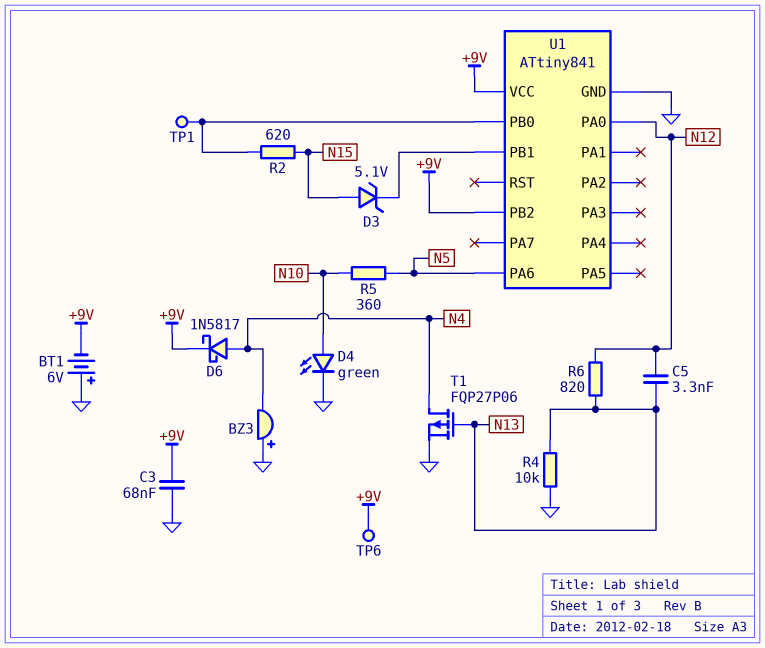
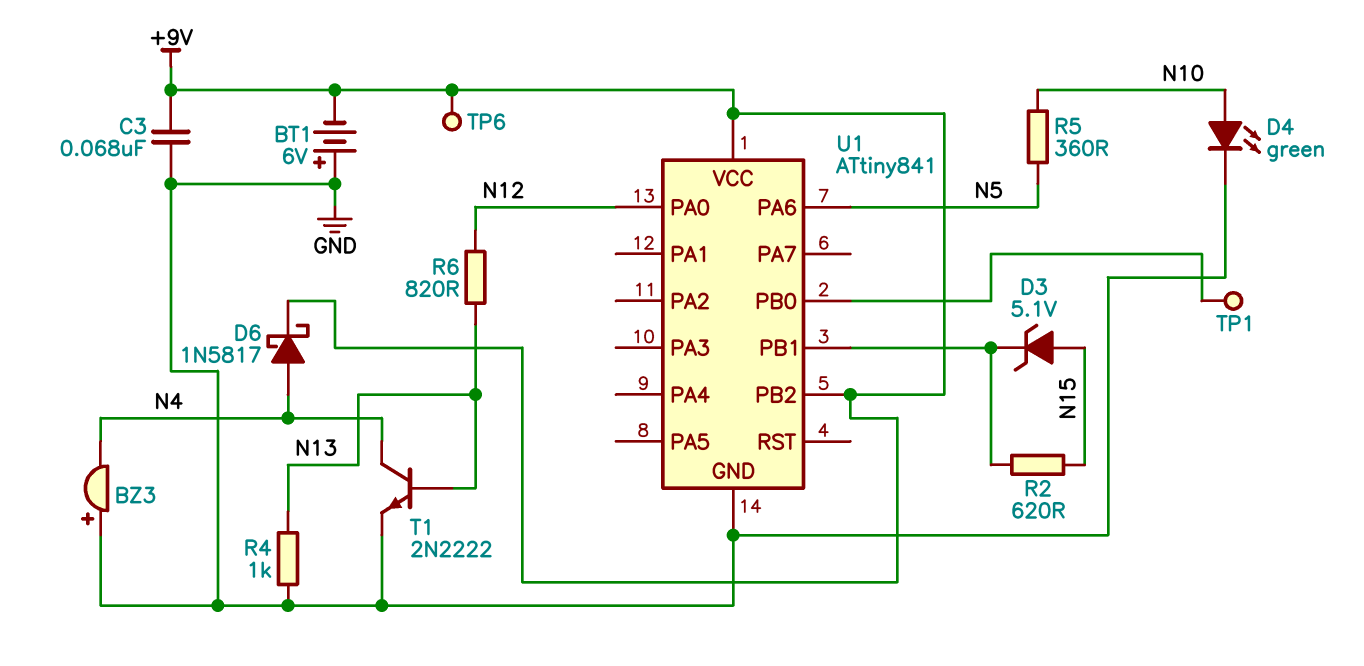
C5: 3.3nF (N12, N13) -> none
R2: 620 (N15, U1/PB0) -> 620 (N15, U1/PB1)
R4: 10k (GND, N13) -> 1k (GND, N13)
T1: PMOS FQP27P06 (G N13, D N4, S GND) -> NPN 2N2222 (B N13, C N4, E GND)

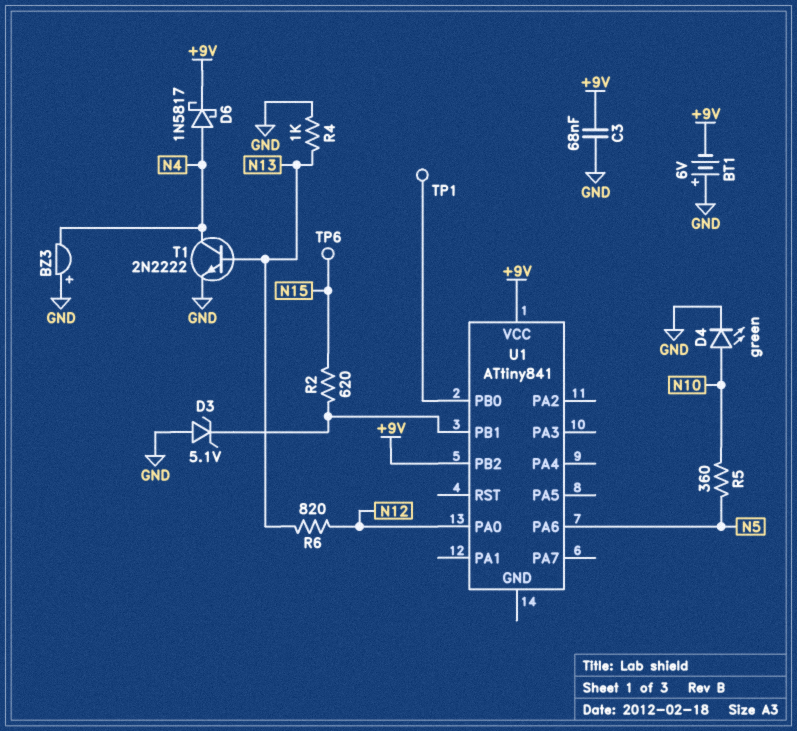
D3: zener 5.1V (A N15, K U1/PB1) -> zener 5.1V (A GND, K U1/PB1)
TP6: test point (+9V) -> test point (N15)
U1 pin GND: GND -> none

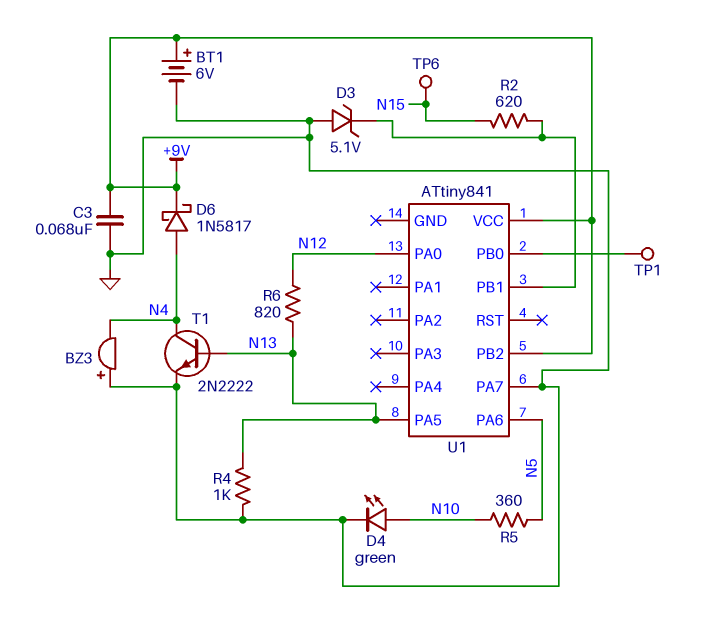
BT1: 6V (plus GND, minus +9V) -> 6V (plus +9V, minus GND)
U1 pin PA5: none -> N13
U1 pin PA7: none -> GND

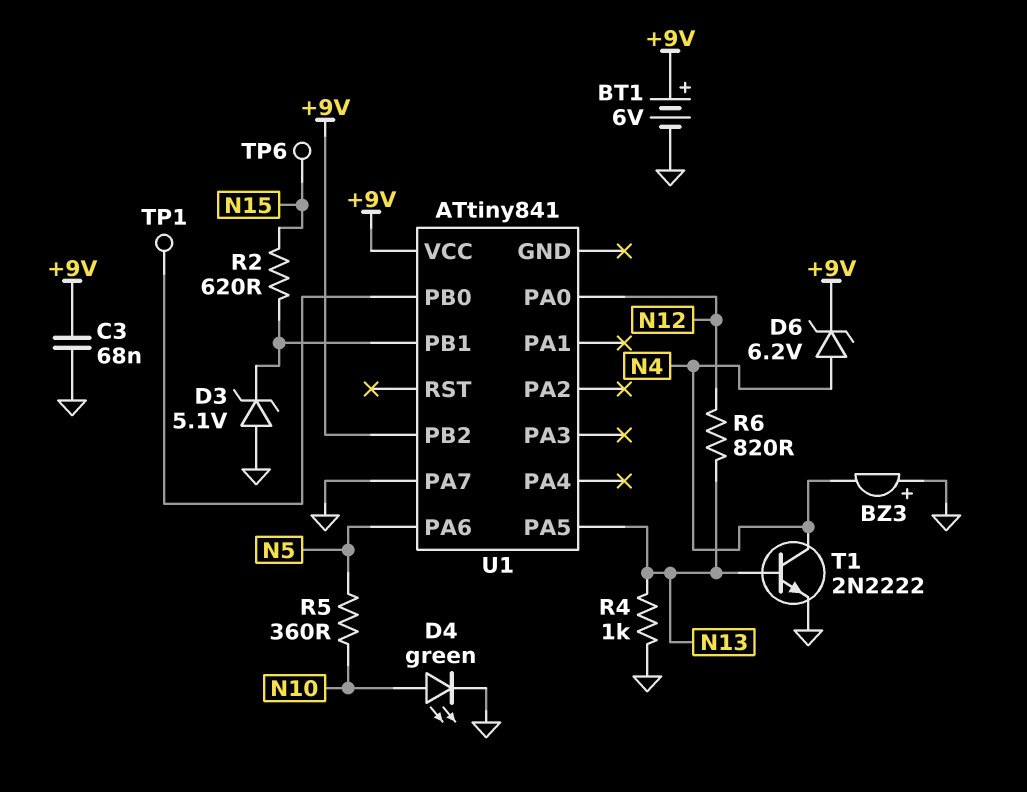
D6: schottky 1N5817 (A N4, K +9V) -> zener 6.2V (A N4, K +9V)

